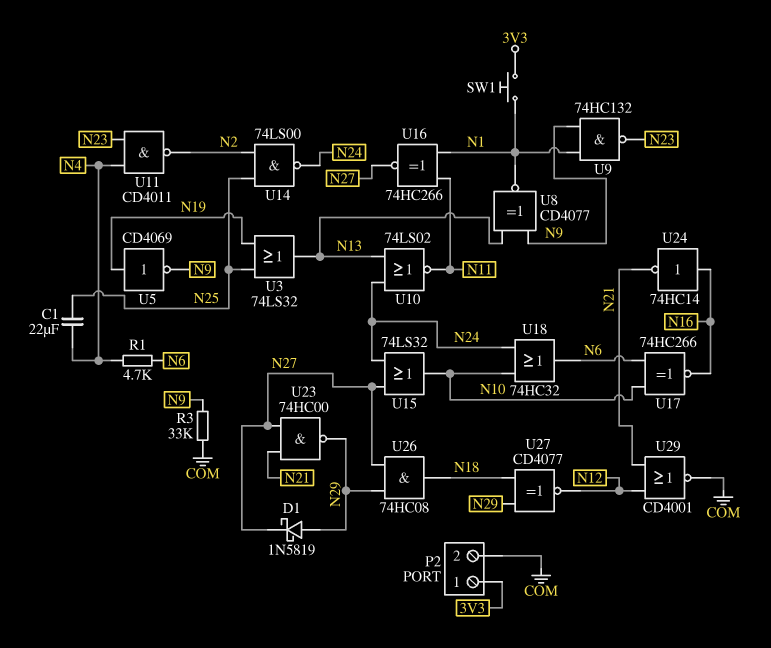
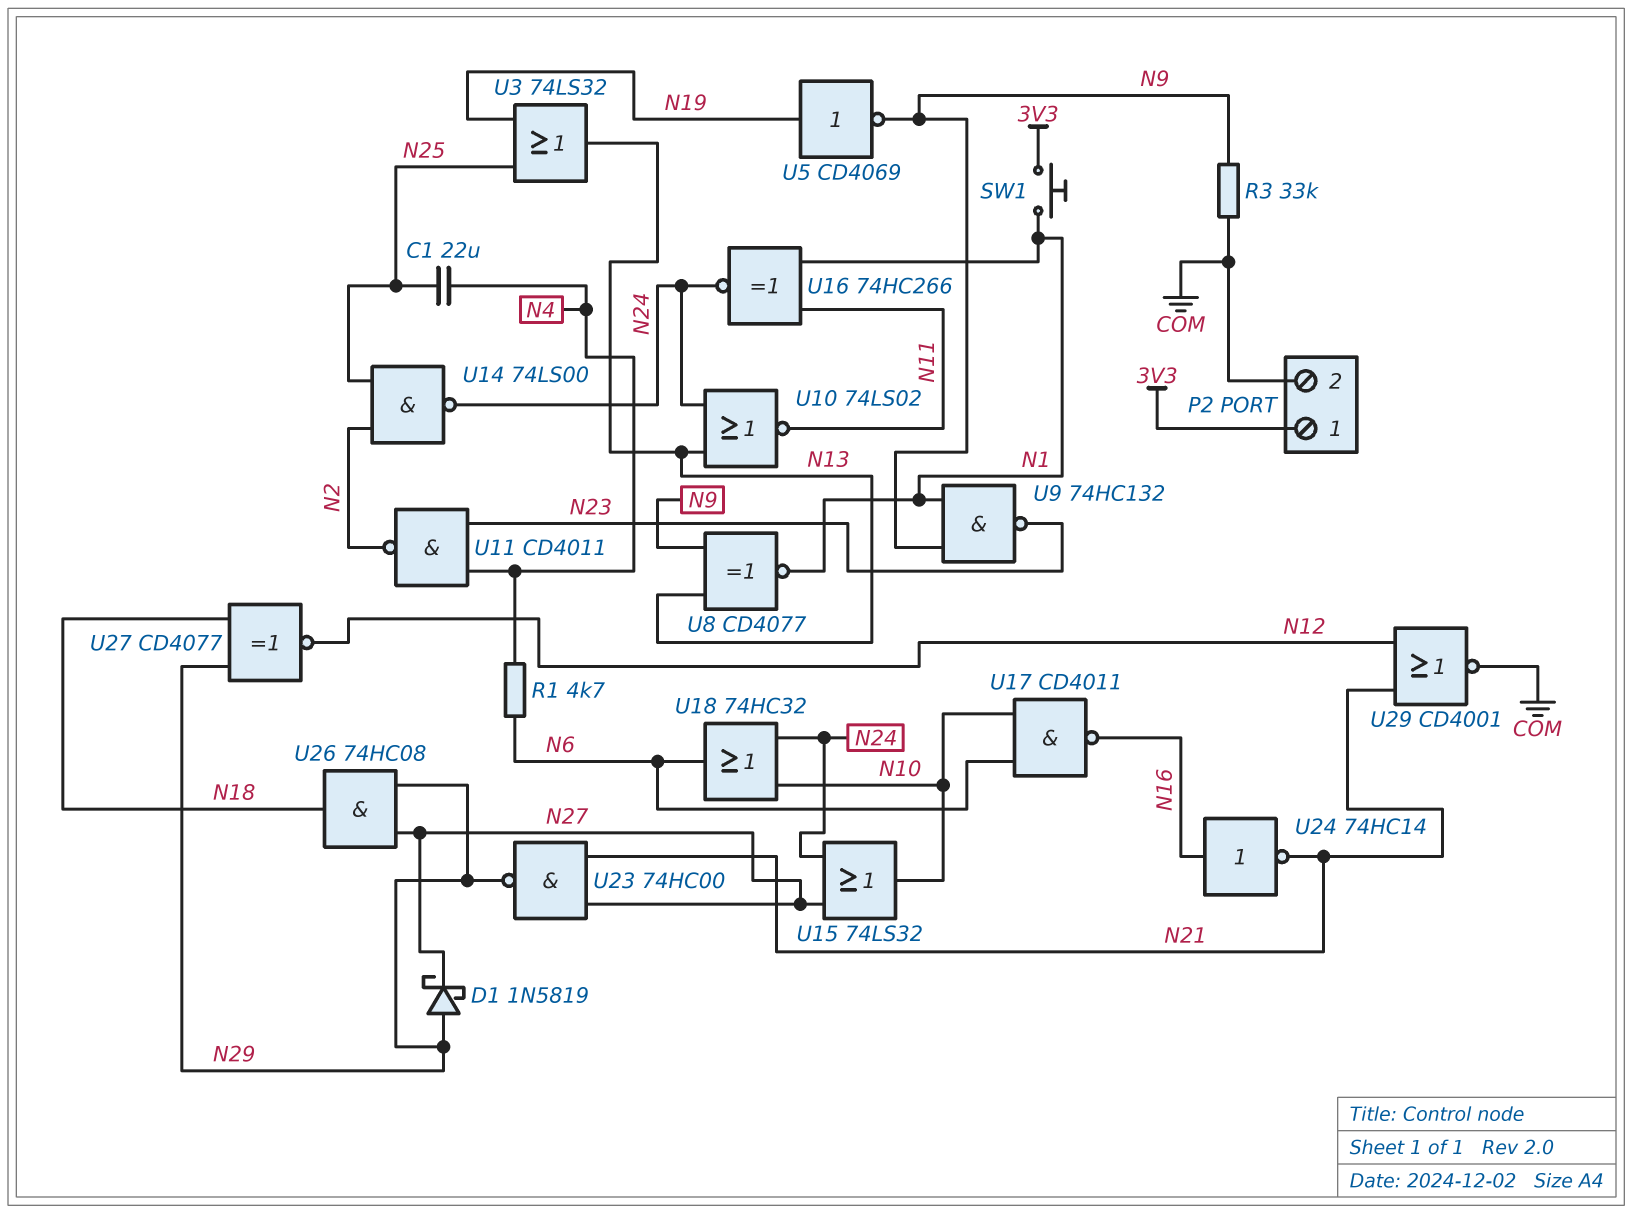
U16: XNOR 74HC266 (in N1, in N11, out N27) -> XNOR 74HC266 (in N1, in N11, out N24)
U17: XNOR 74HC266 (in N6, in N10, out N16) -> NAND CD4011 (in N6, in N10, out N16)

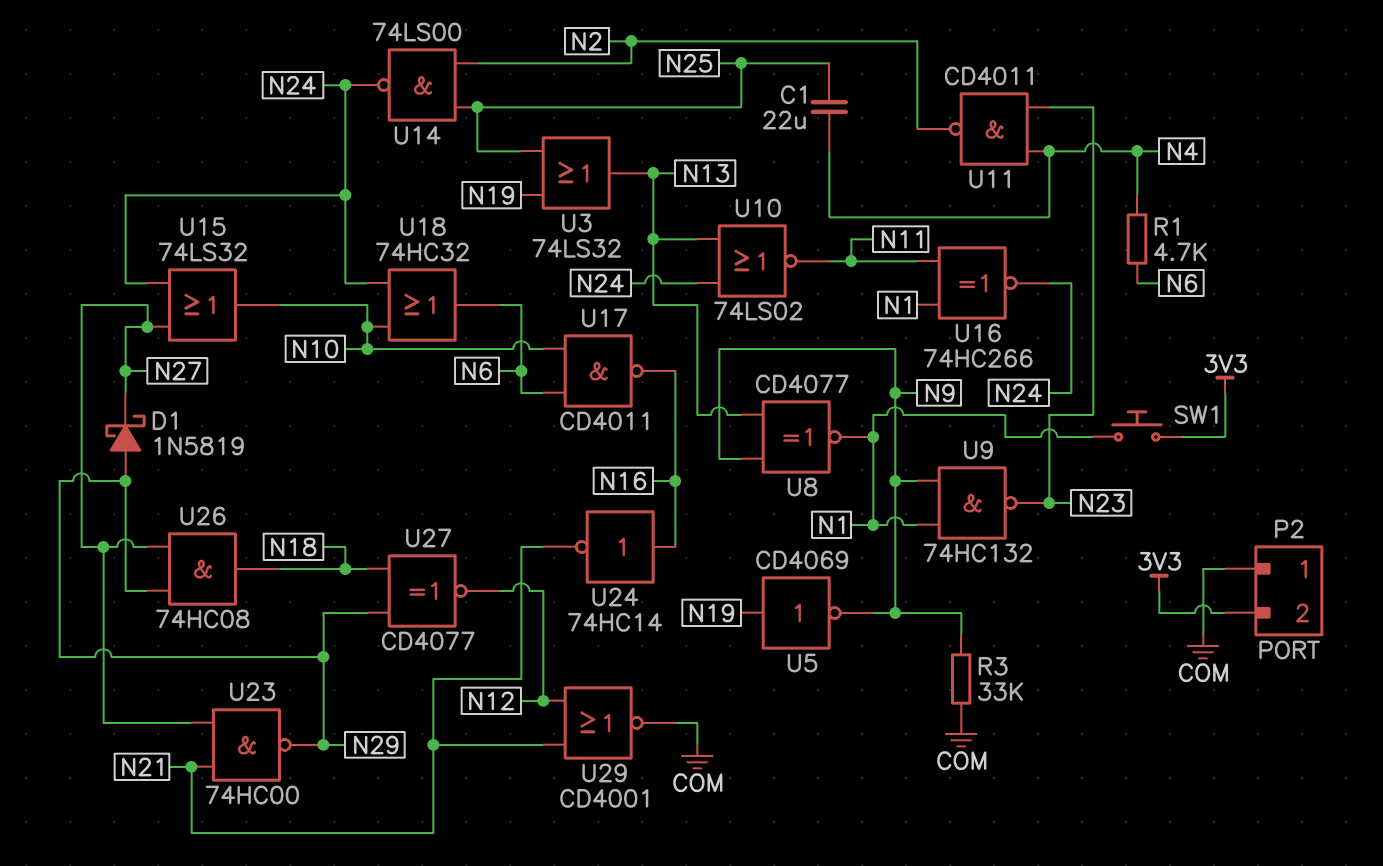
P2 pin 1: 3V3 -> COM
P2 pin 2: COM -> 3V3

